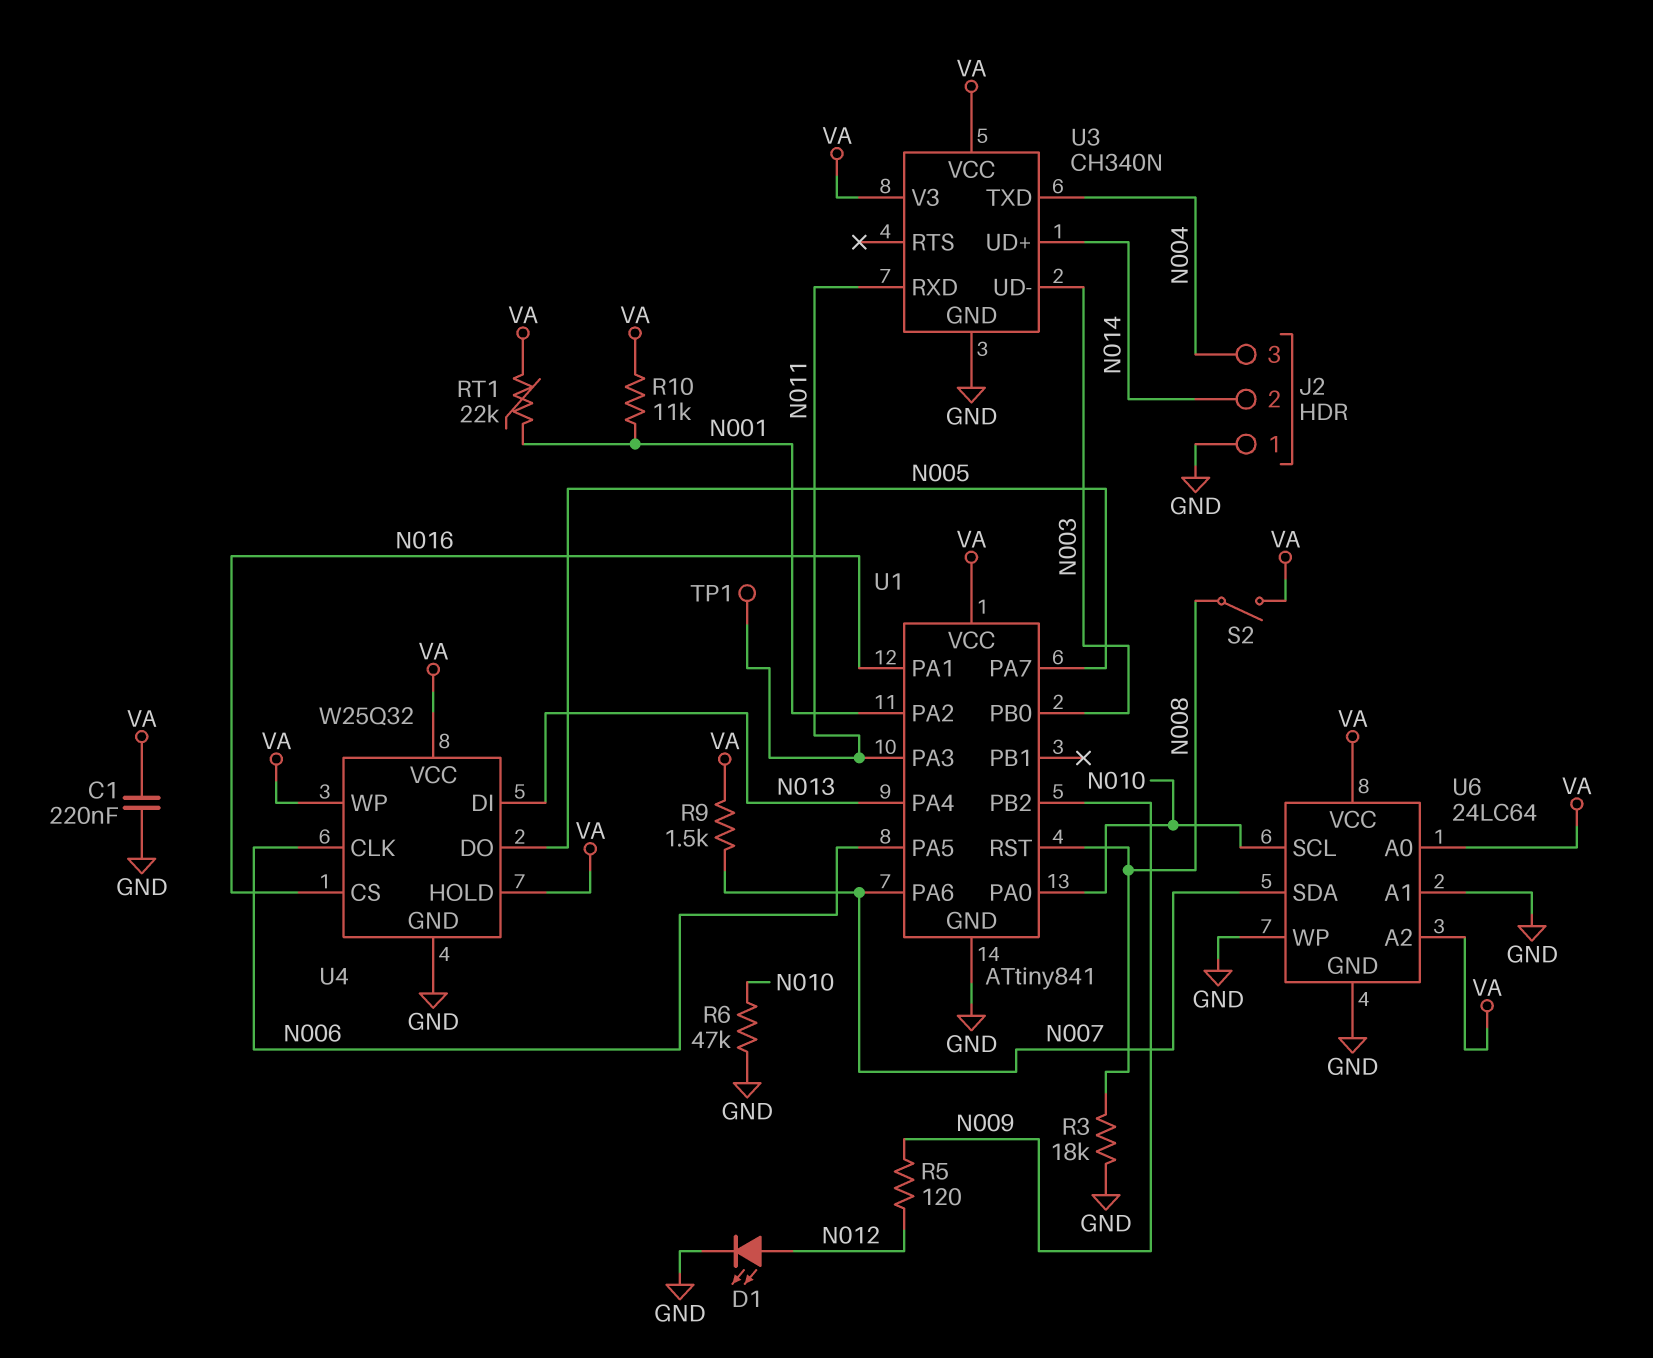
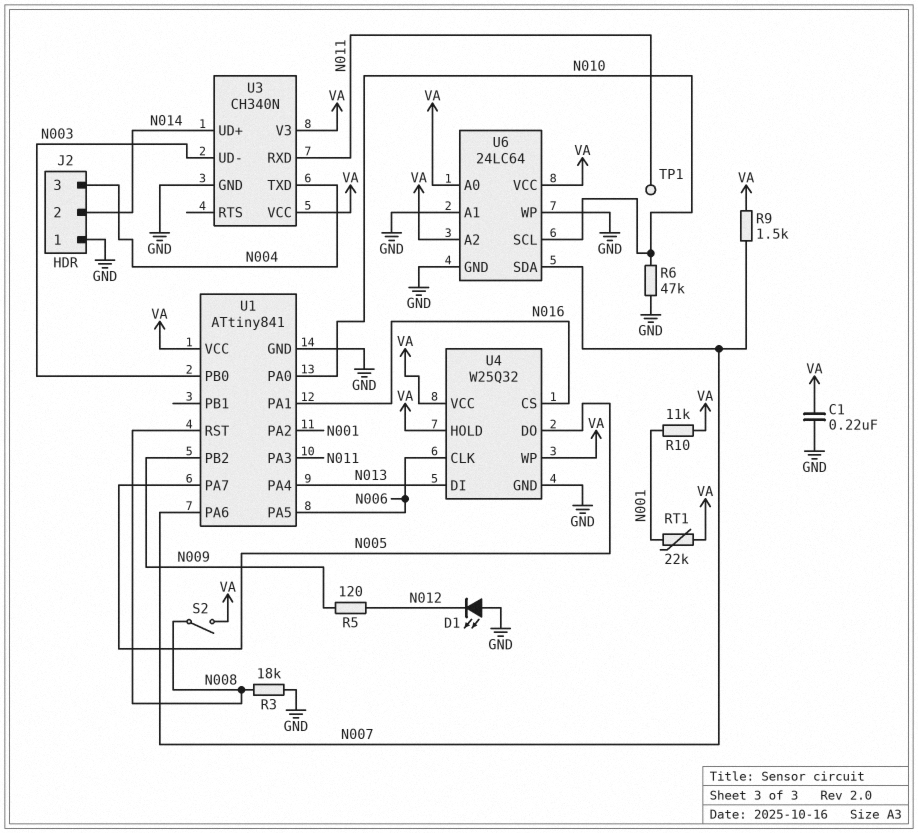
D1: LED (A N012, K GND) -> LED (A GND, K N012)

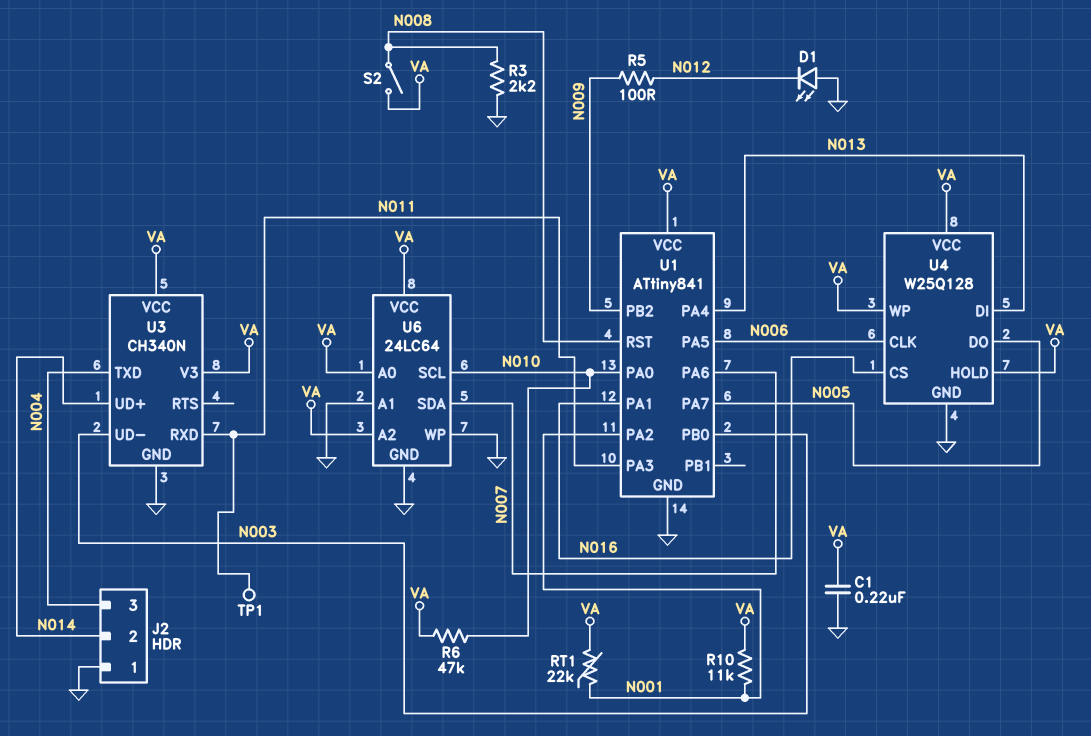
R3: 18k (GND, N008) -> 2.2k (GND, N008)
R5: 120 (N009, N012) -> 100 (N009, N012)
R6: 47k (GND, N010) -> 47k (N010, VA)
R9: 1.5k (N007, VA) -> none
U4: W25Q32 -> W25Q128

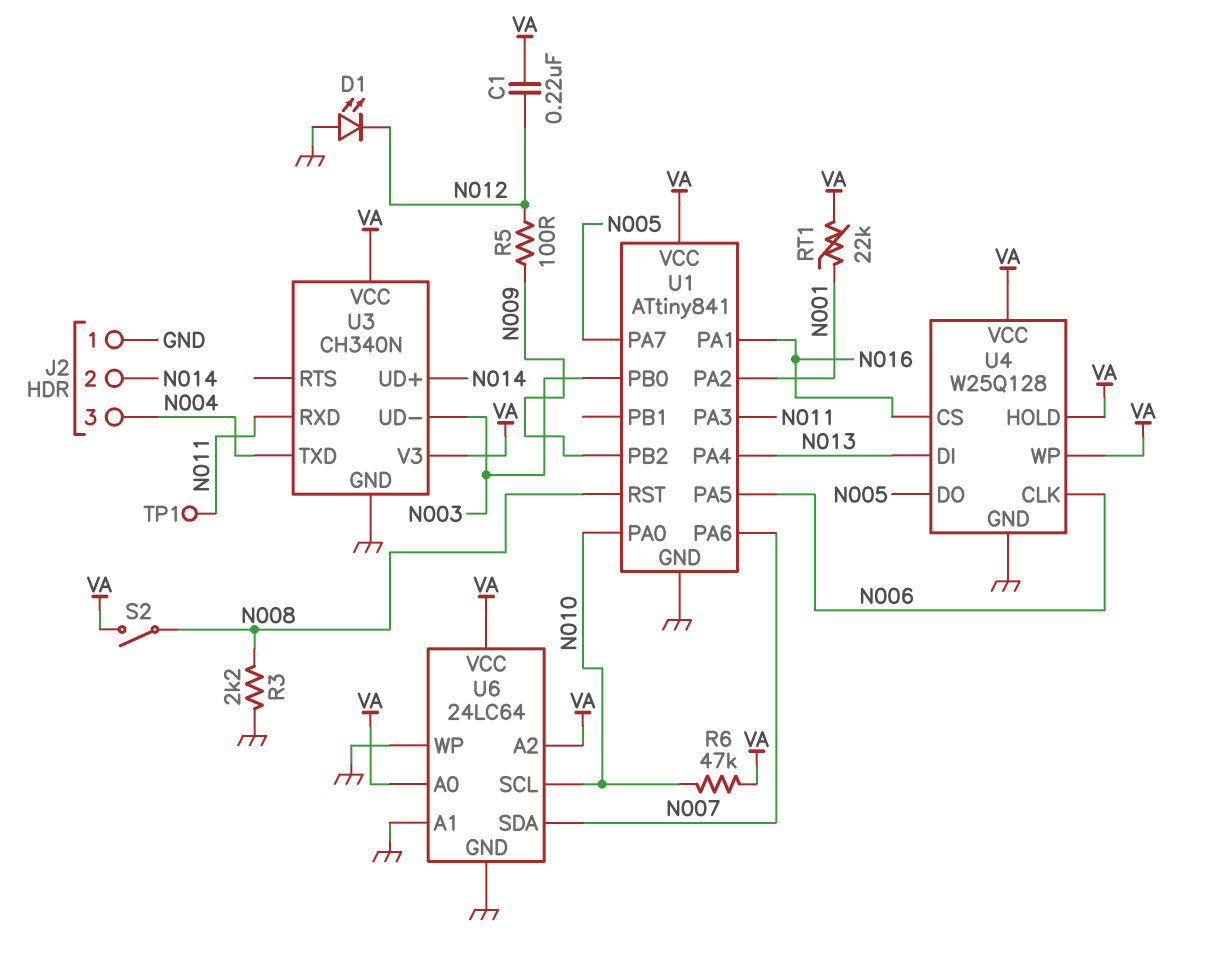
C1: 220nF (GND, VA) -> 220nF (N012, VA)
R10: 11k (N001, VA) -> none

